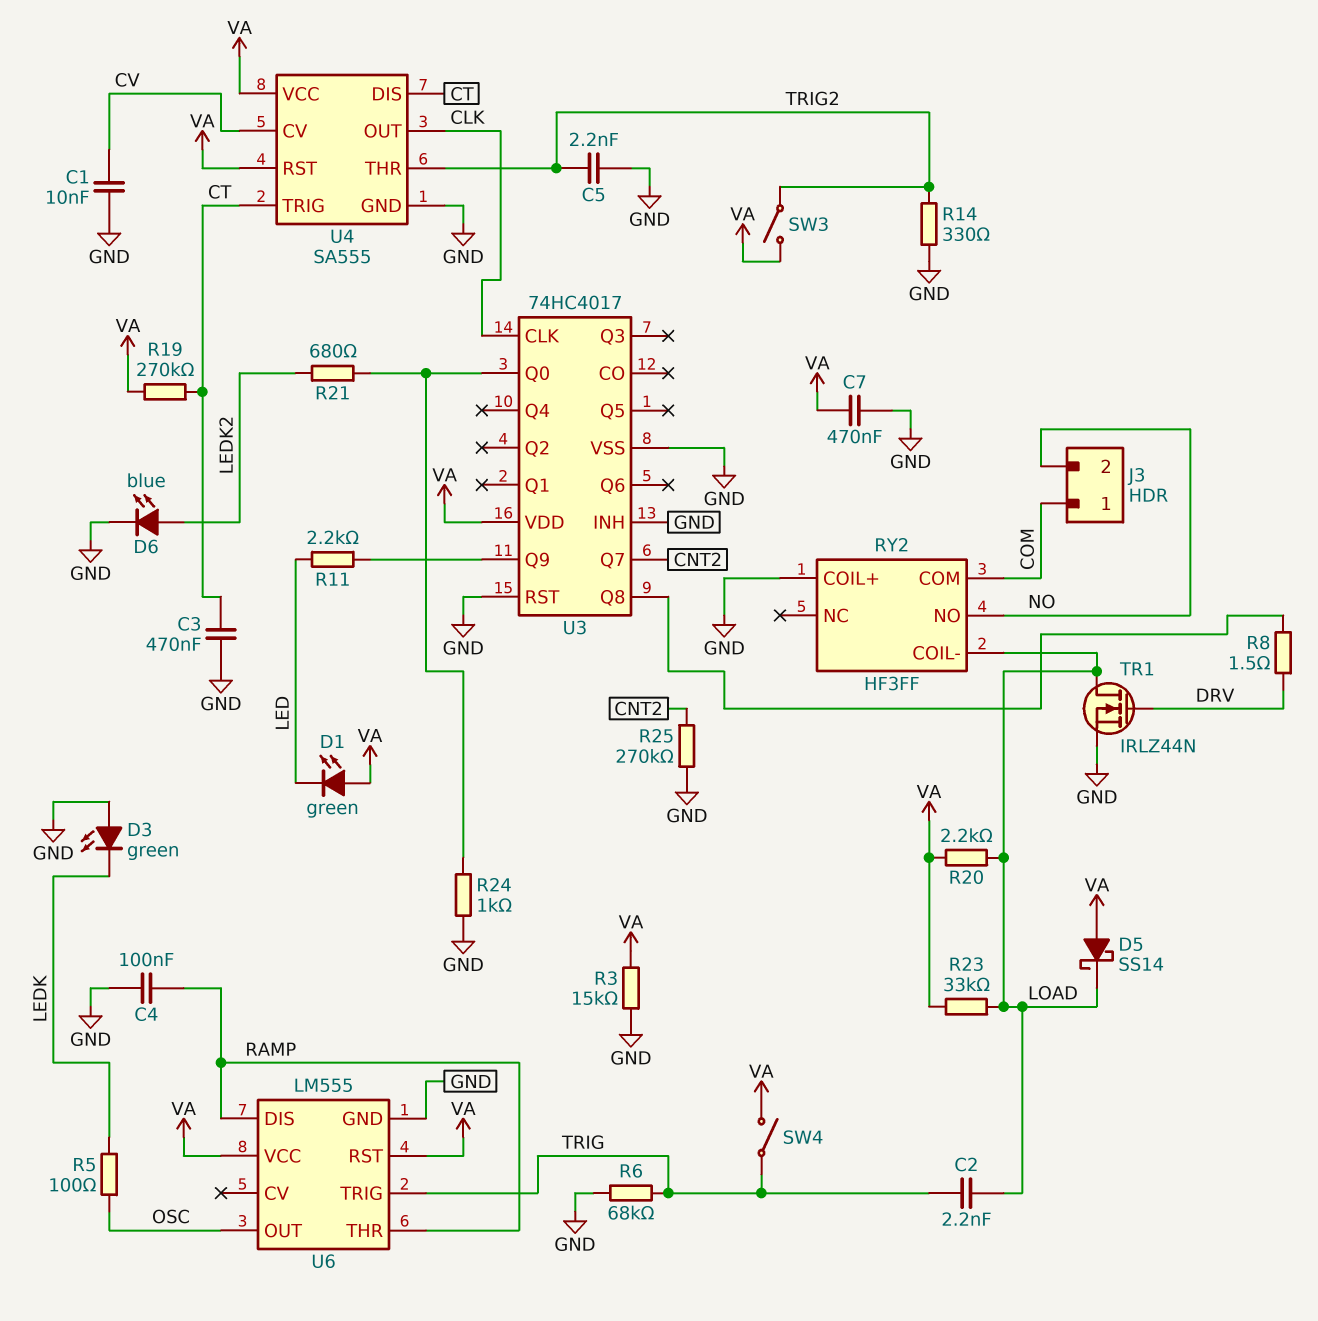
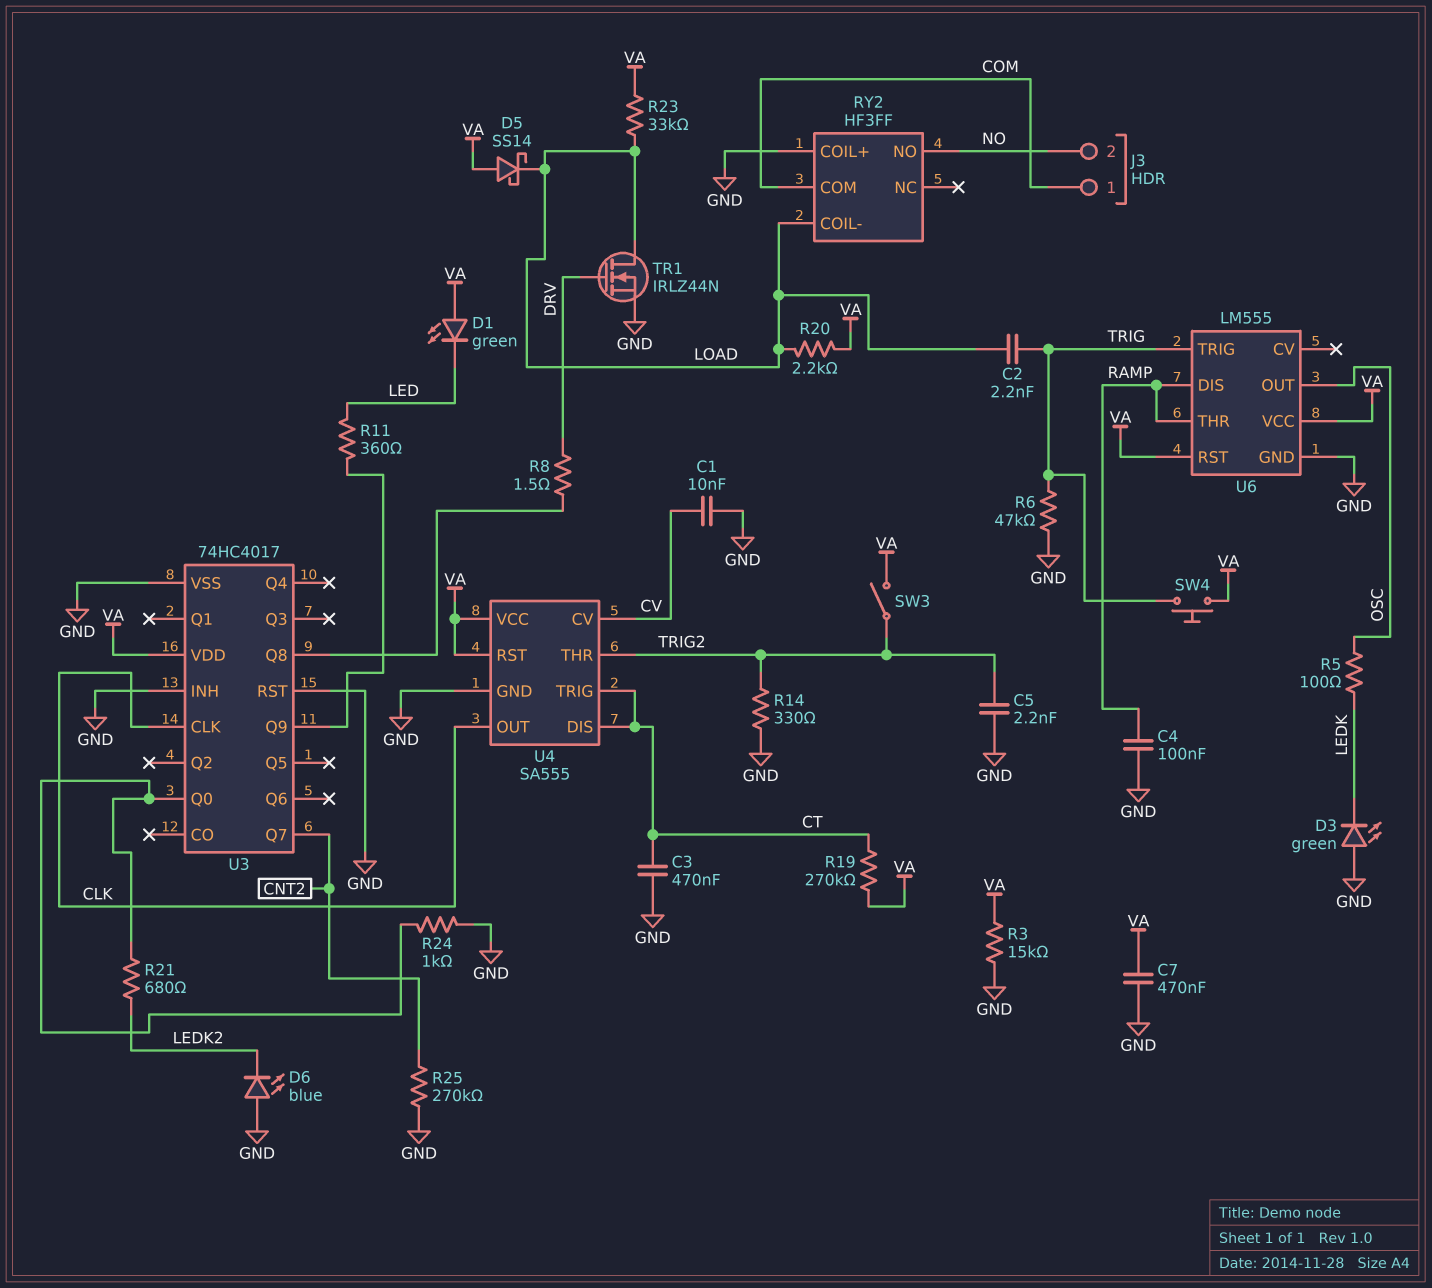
D6: LED blue (A LEDK2, K GND) -> LED blue (A GND, K LEDK2)
R6: 68k (GND, TRIG) -> 47k (GND, TRIG)
R11: 2.2k (LED, U3/Q9) -> 360 (LED, U3/Q9)
SW4: switch (TRIG, VA) -> button (TRIG, VA)

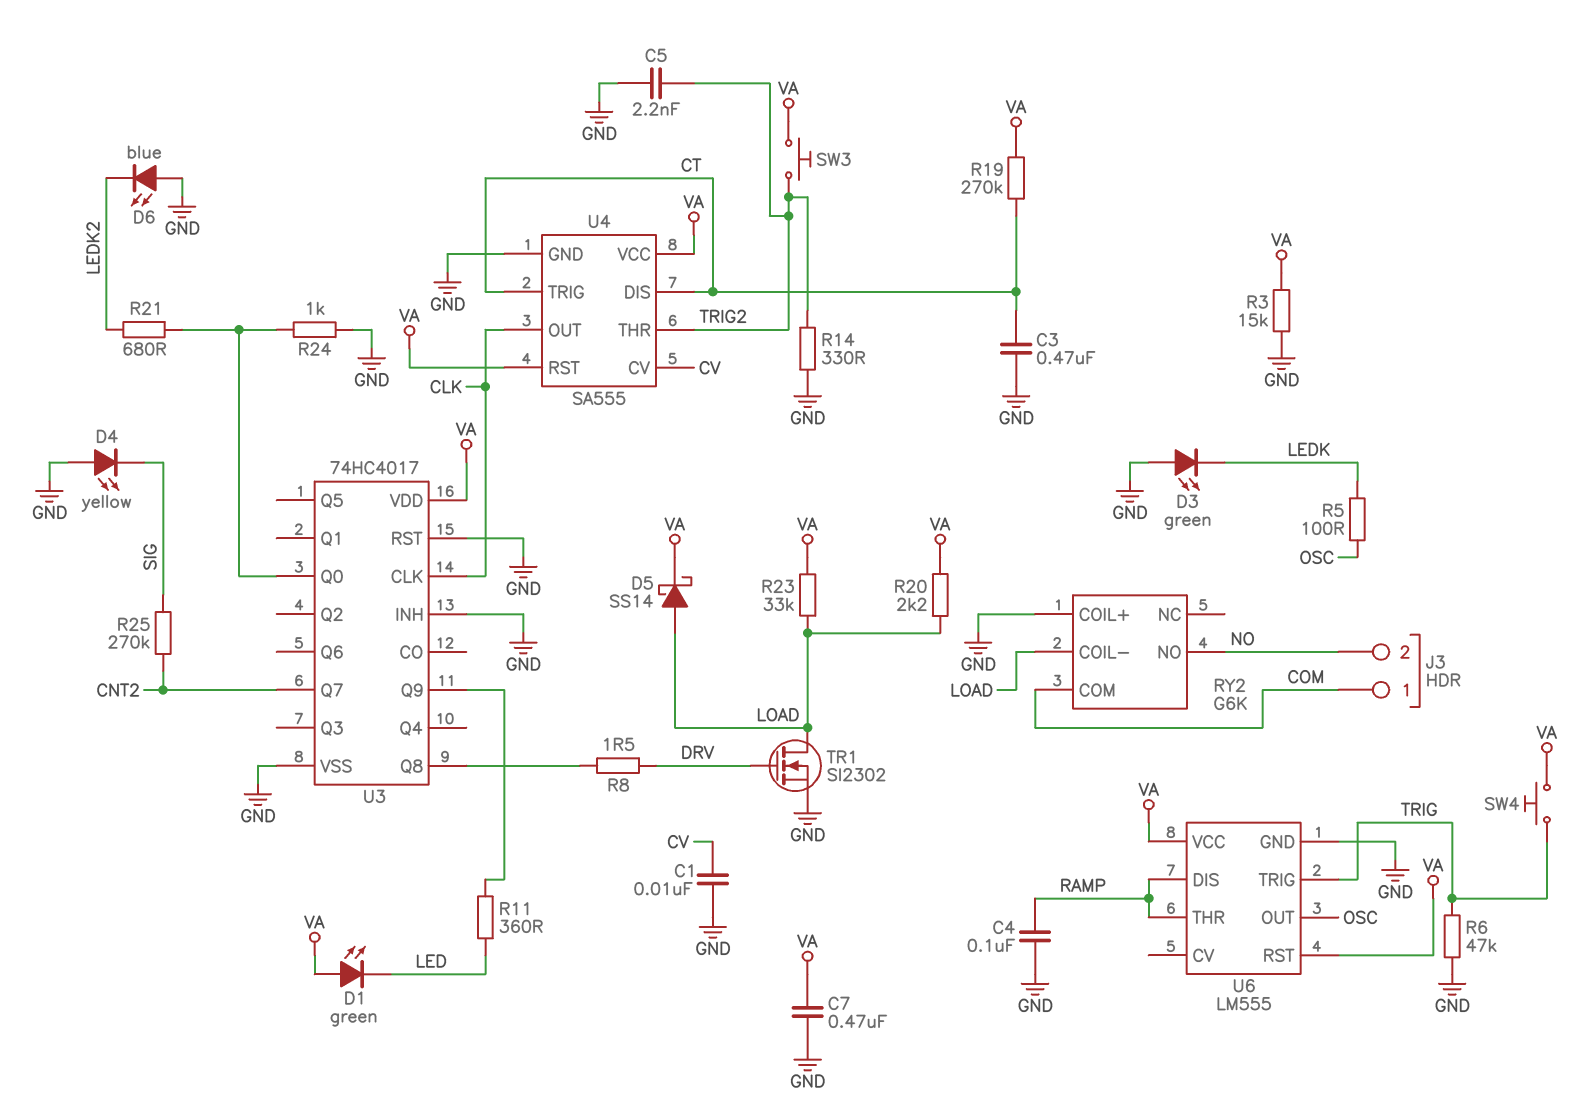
C2: 2.2nF (LOAD, TRIG) -> none
D4: none -> LED yellow (A GND, K SIG)
D5: schottky SS14 (A VA, K LOAD) -> schottky SS14 (A LOAD, K VA)
R25: 270k (CNT2, GND) -> 270k (CNT2, SIG)
RY2: HF3FF -> G6K
SW3: switch (TRIG2, VA) -> button (TRIG2, VA)
TR1: NMOS IRLZ44N (G DRV, D LOAD, S GND) -> NMOS SI2302 (G DRV, D LOAD, S GND)

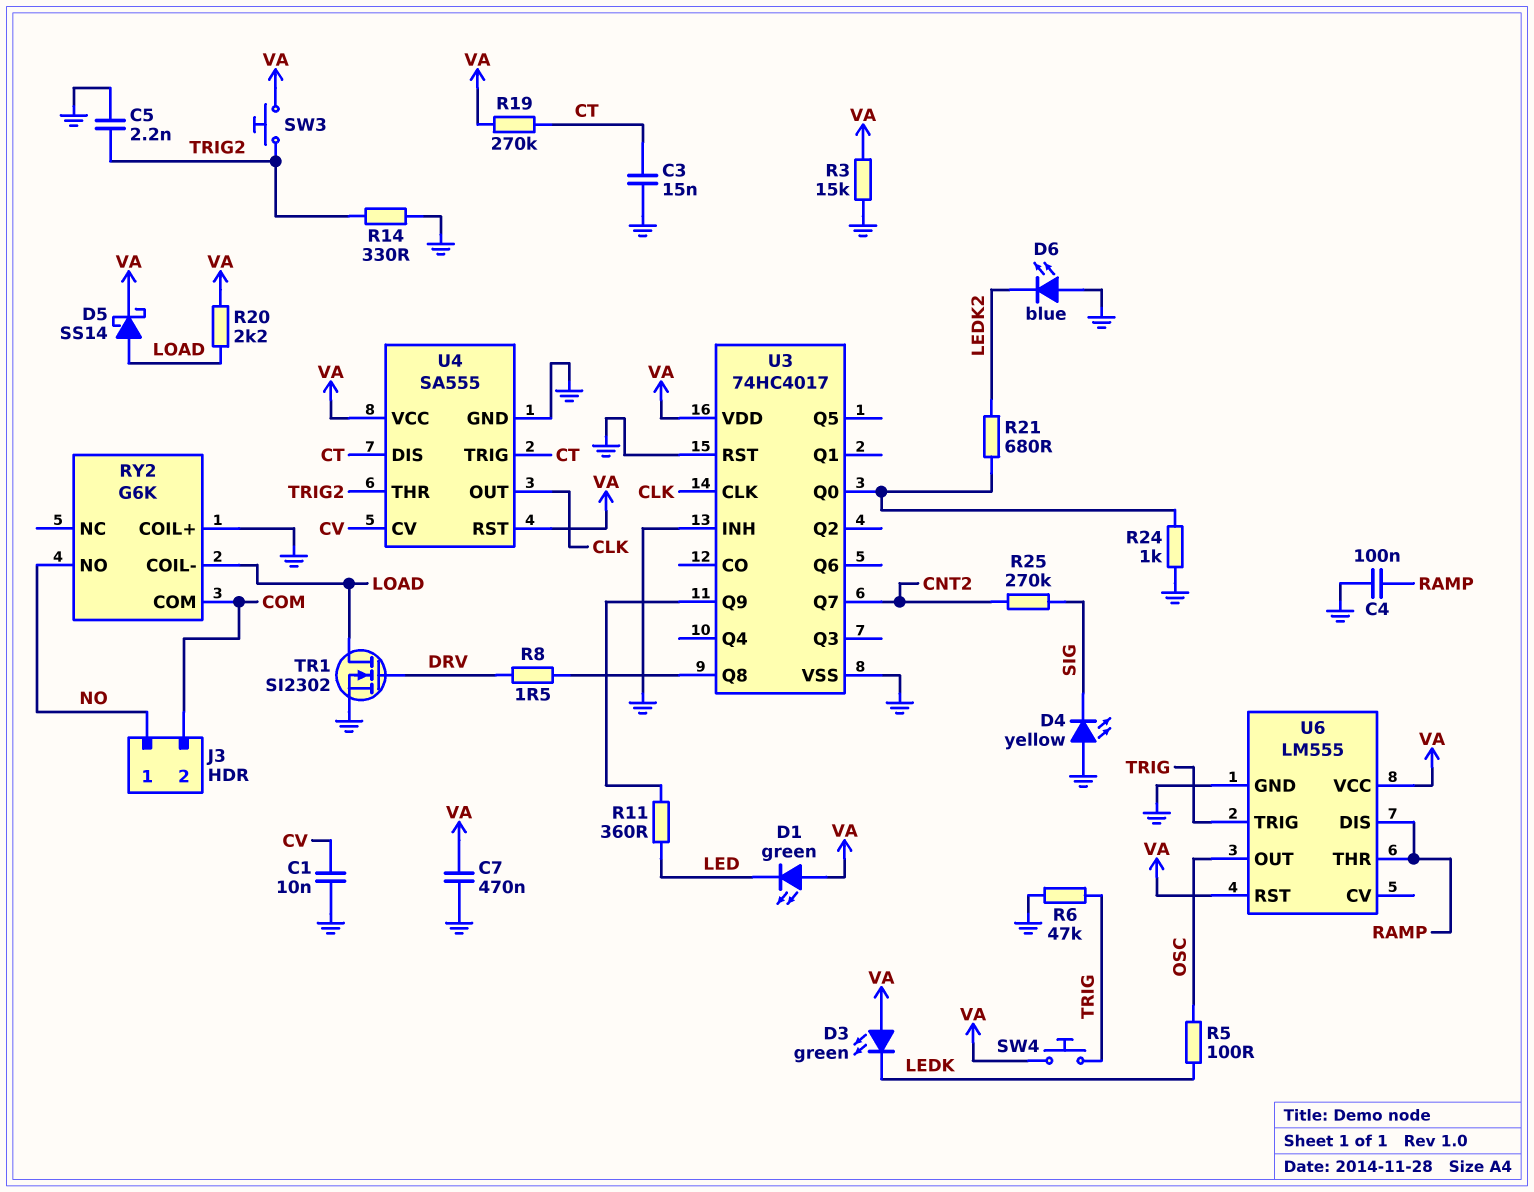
C3: 470nF (CT, GND) -> 15nF (CT, GND)
D3: LED green (A GND, K LEDK) -> LED green (A VA, K LEDK)
J3 pin 1: COM -> NO
J3 pin 2: NO -> COM
R23: 33k (LOAD, VA) -> none

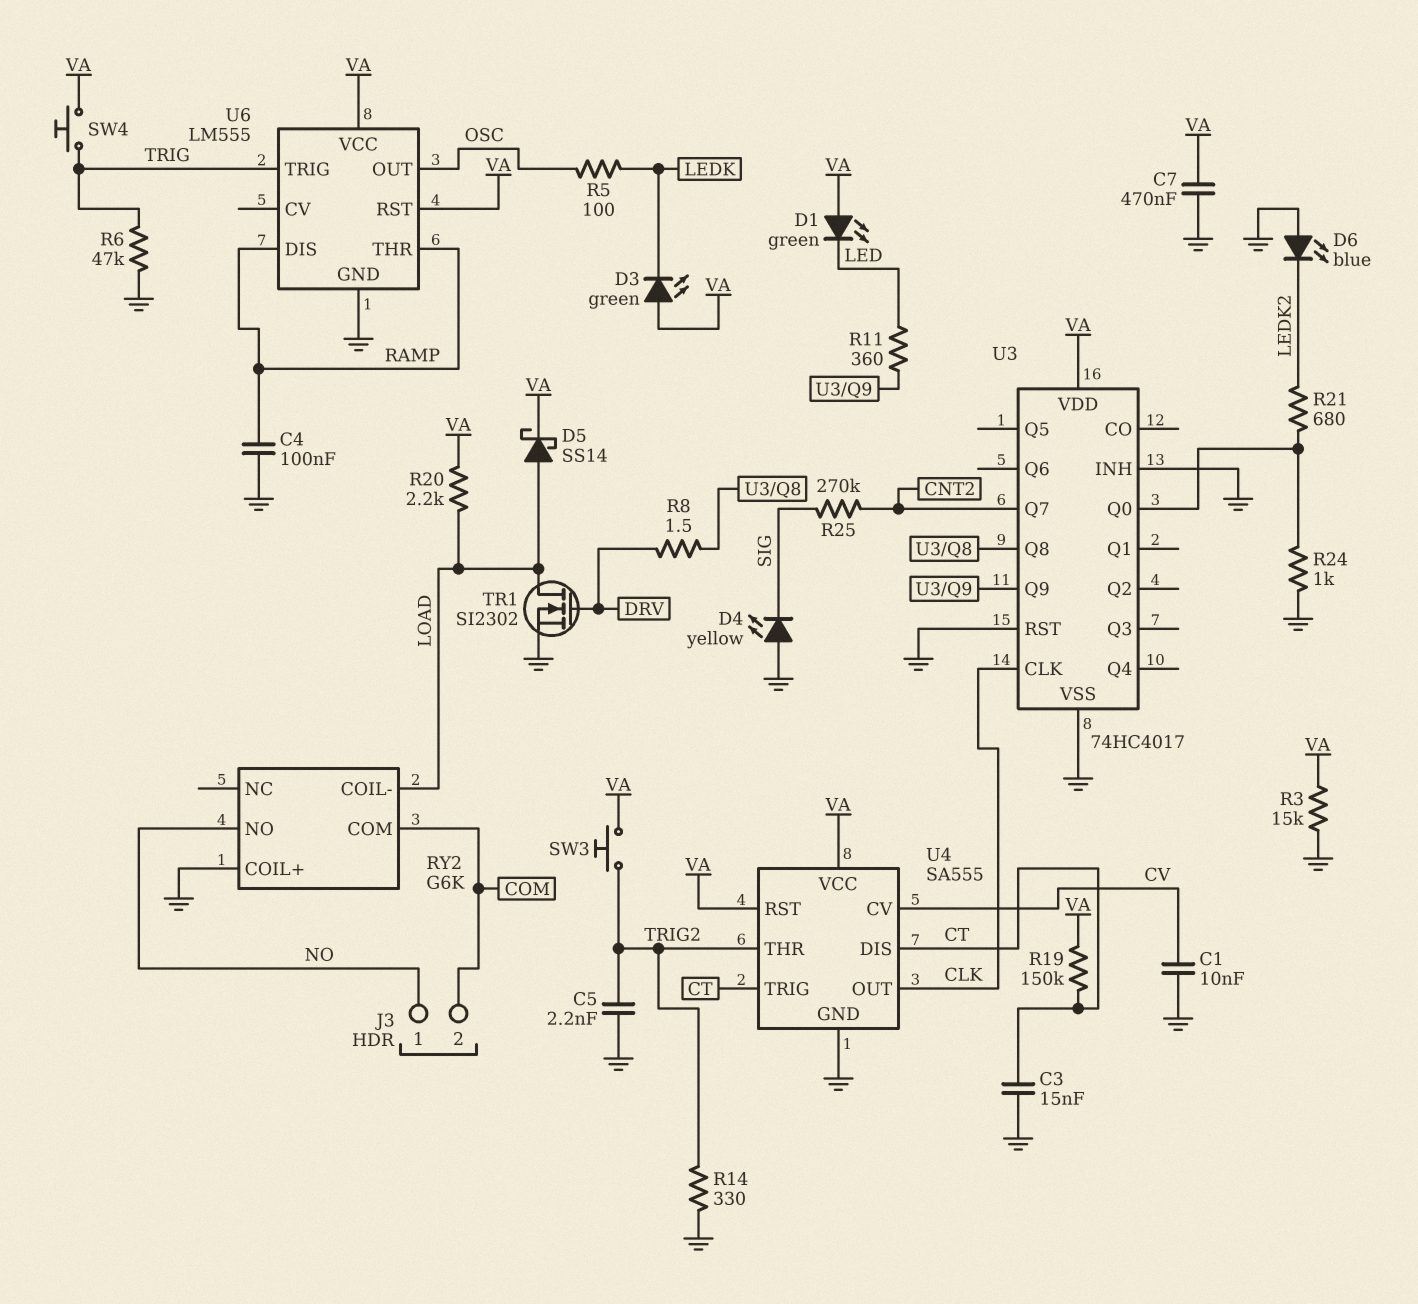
R19: 270k (CT, VA) -> 150k (CT, VA)

